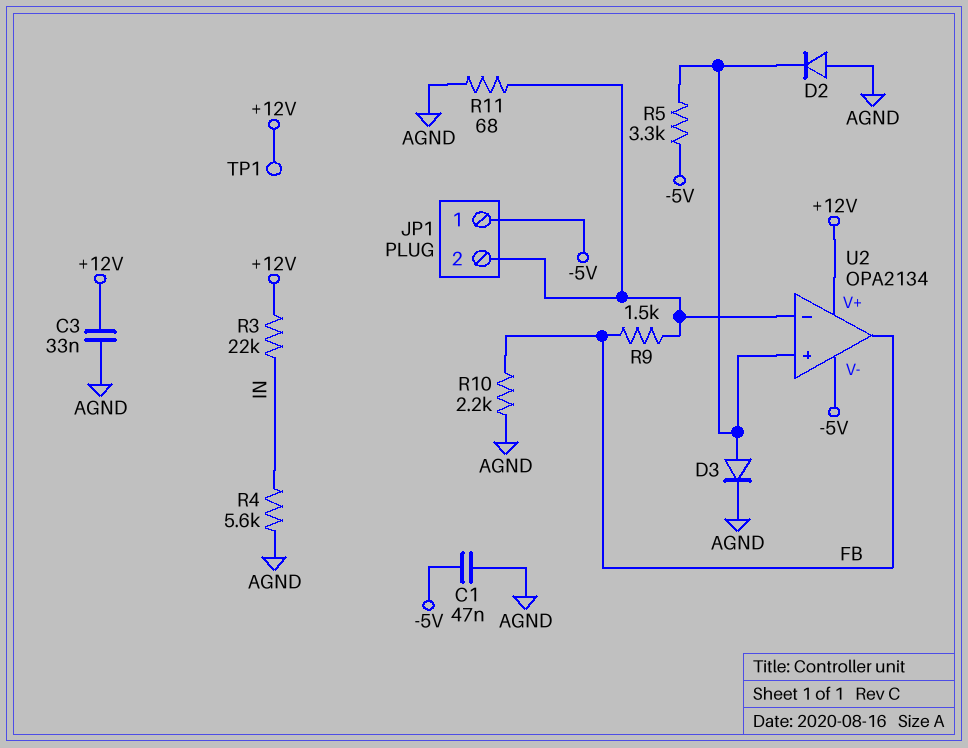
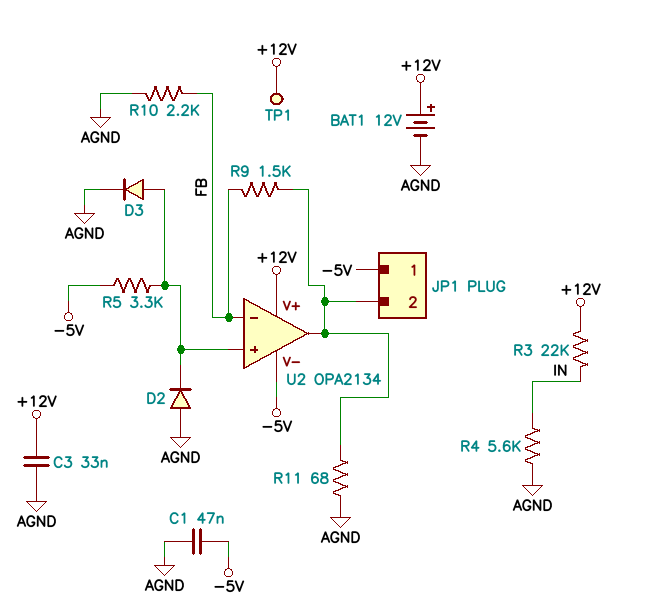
BAT1: none -> 12V (plus +12V, minus AGND)
U2 pin in-: JP1/2 -> FB
U2 pin out: FB -> JP1/2

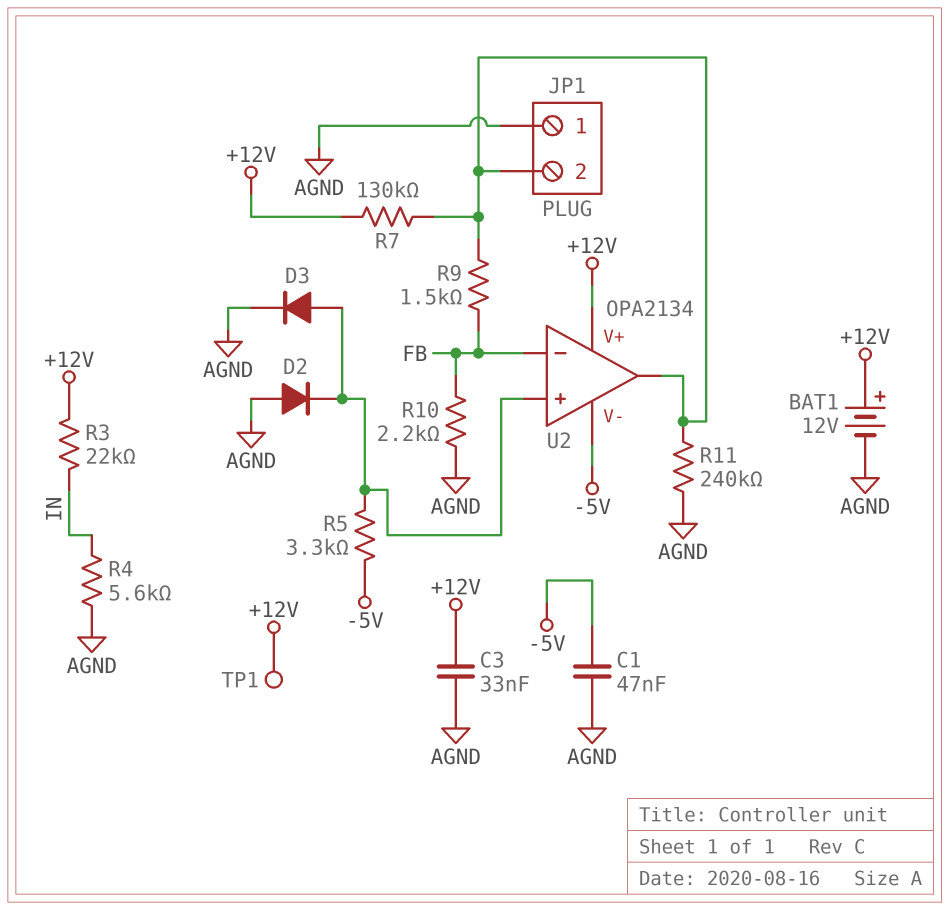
JP1 pin 1: -5V -> AGND
R7: none -> 130k (+12V, JP1/2)
R11: 68 (AGND, JP1/2) -> 240k (AGND, JP1/2)

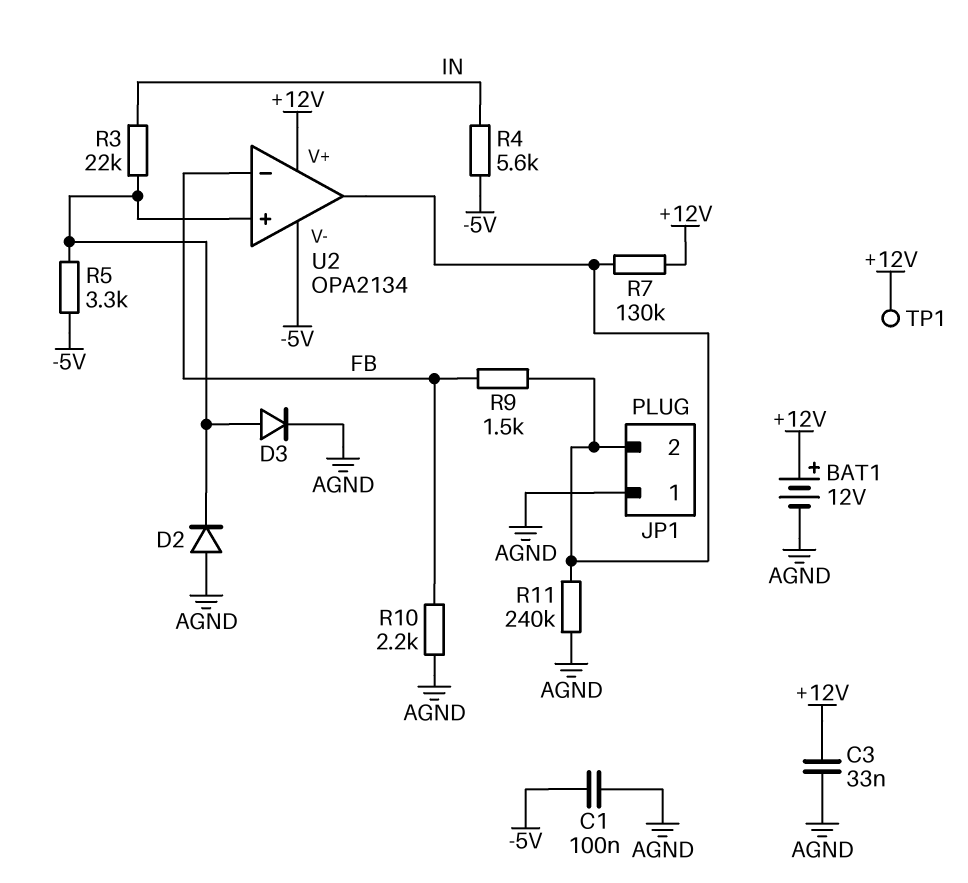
C1: 47nF (-5V, AGND) -> 100nF (-5V, AGND)
R3: 22k (+12V, IN) -> 22k (IN, U2/in+)
R4: 5.6k (AGND, IN) -> 5.6k (-5V, IN)

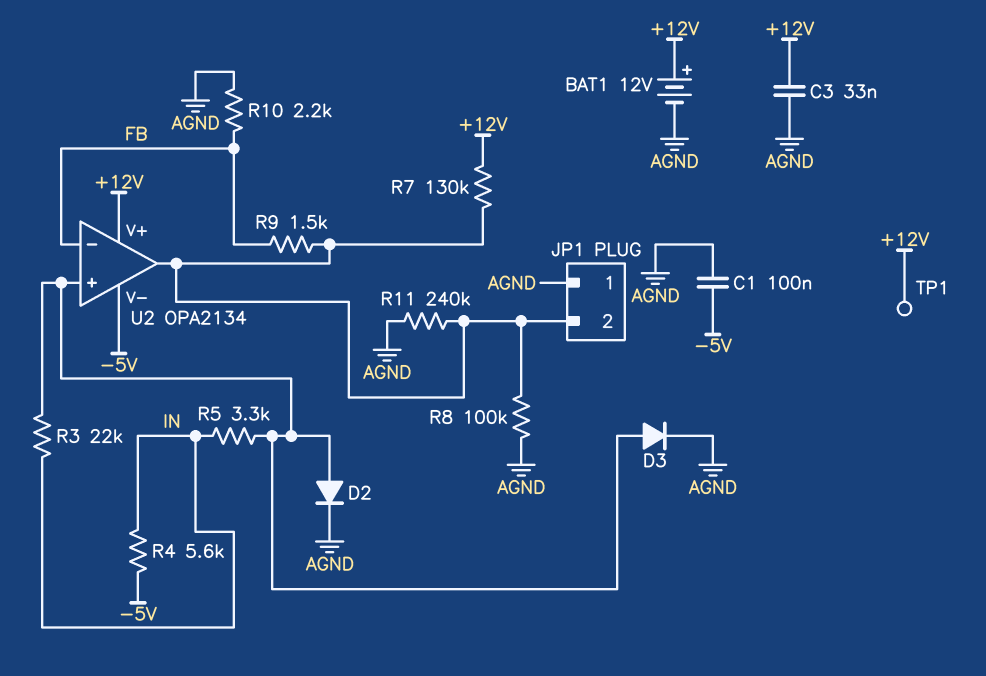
D2: diode (A AGND, K U2/in+) -> diode (A U2/in+, K AGND)
R5: 3.3k (-5V, U2/in+) -> 3.3k (IN, U2/in+)
R8: none -> 100k (AGND, JP1/2)

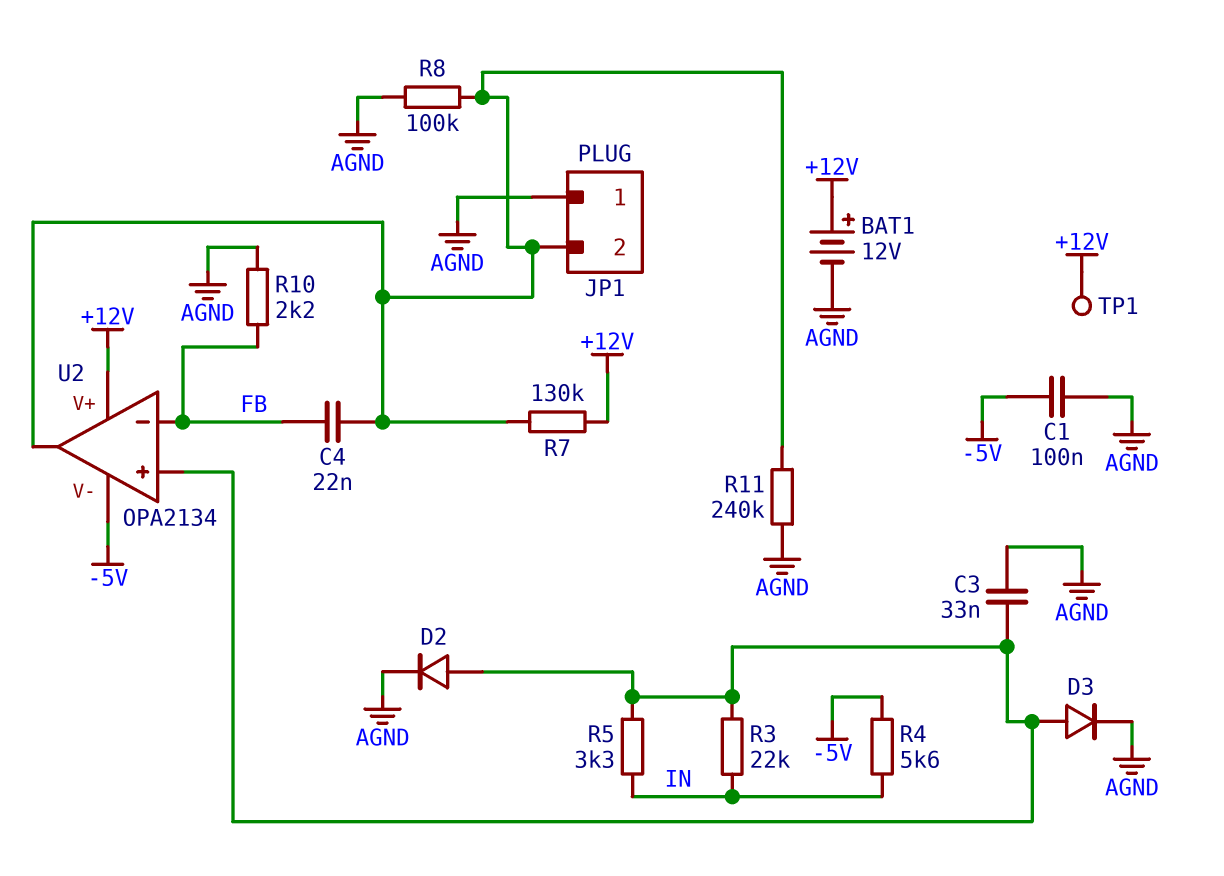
C3: 33nF (+12V, AGND) -> 33nF (AGND, U2/in+)
C4: none -> 22nF (FB, JP1/2)
R9: 1.5k (FB, JP1/2) -> none

